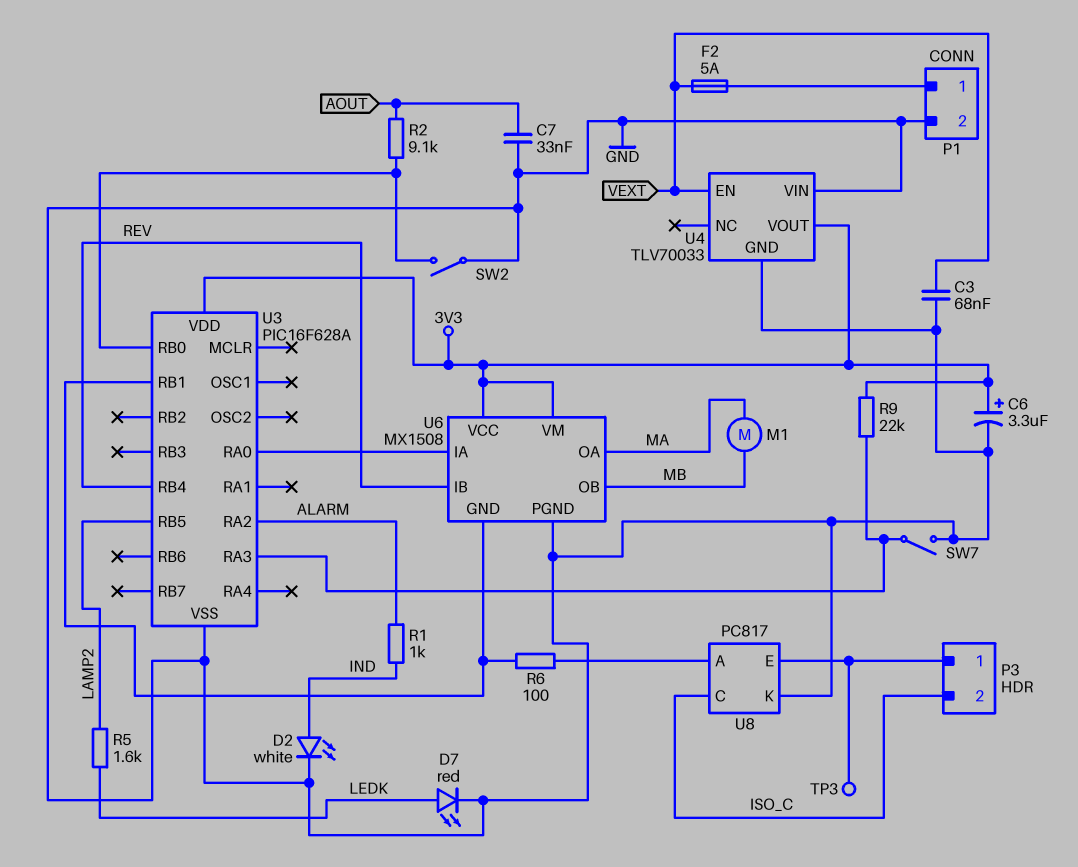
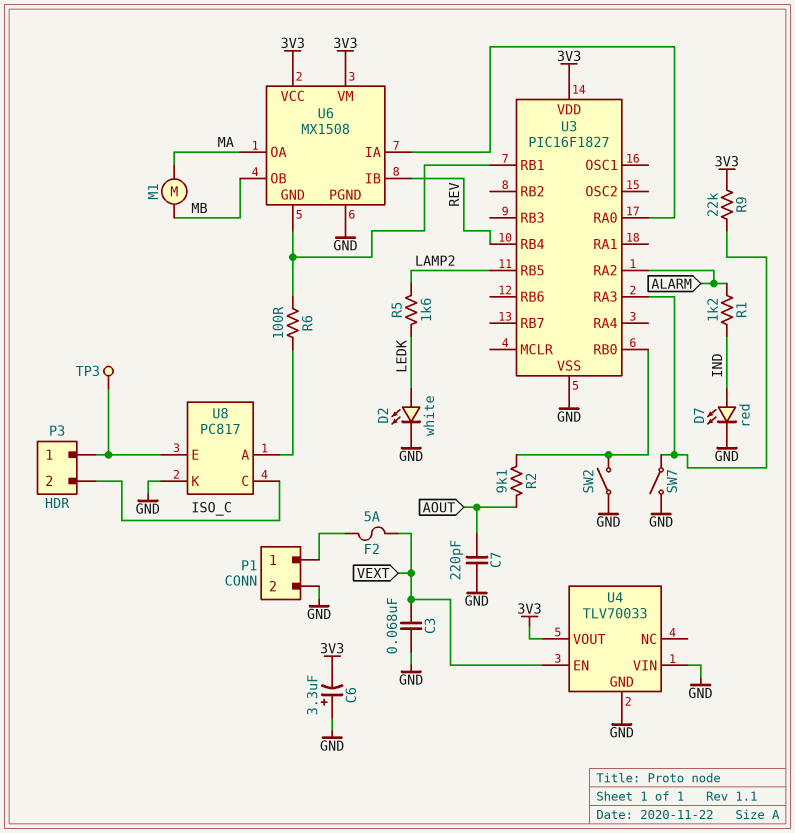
C6: 3.3uF (plus 3V3, minus GND) -> 3.3uF (plus GND, minus 3V3)
C7: 33nF (AOUT, GND) -> 220pF (AOUT, GND)
D2: LED white (A IND, K GND) -> LED white (A LEDK, K GND)
D7: LED red (A LEDK, K GND) -> LED red (A IND, K GND)
R1: 1k (ALARM, IND) -> 1.2k (ALARM, IND)
U3: PIC16F628A -> PIC16F1827

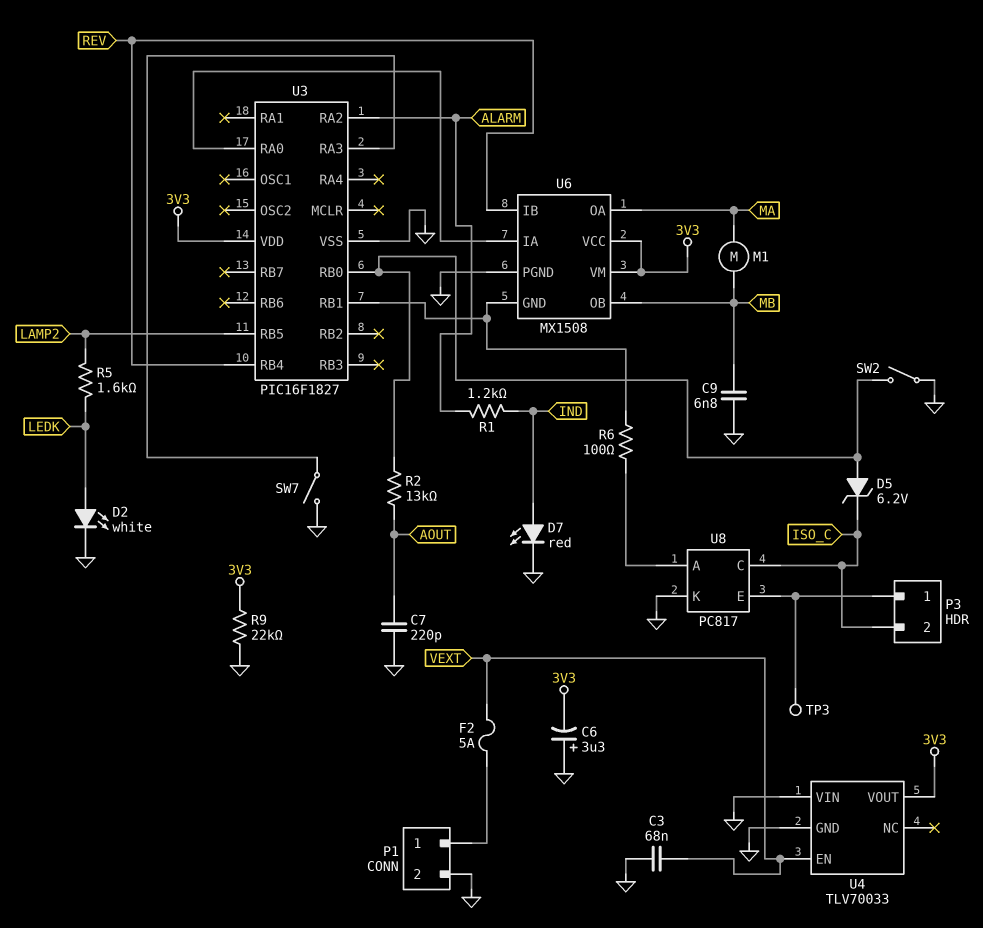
C9: none -> 6.8nF (GND, MB)
D5: none -> zener 6.2V (A U3/RB0, K ISO_C)
R2: 9.1k (AOUT, U3/RB0) -> 13k (AOUT, U3/RB0)
R9: 22k (3V3, U3/RA3) -> 22k (3V3, GND)

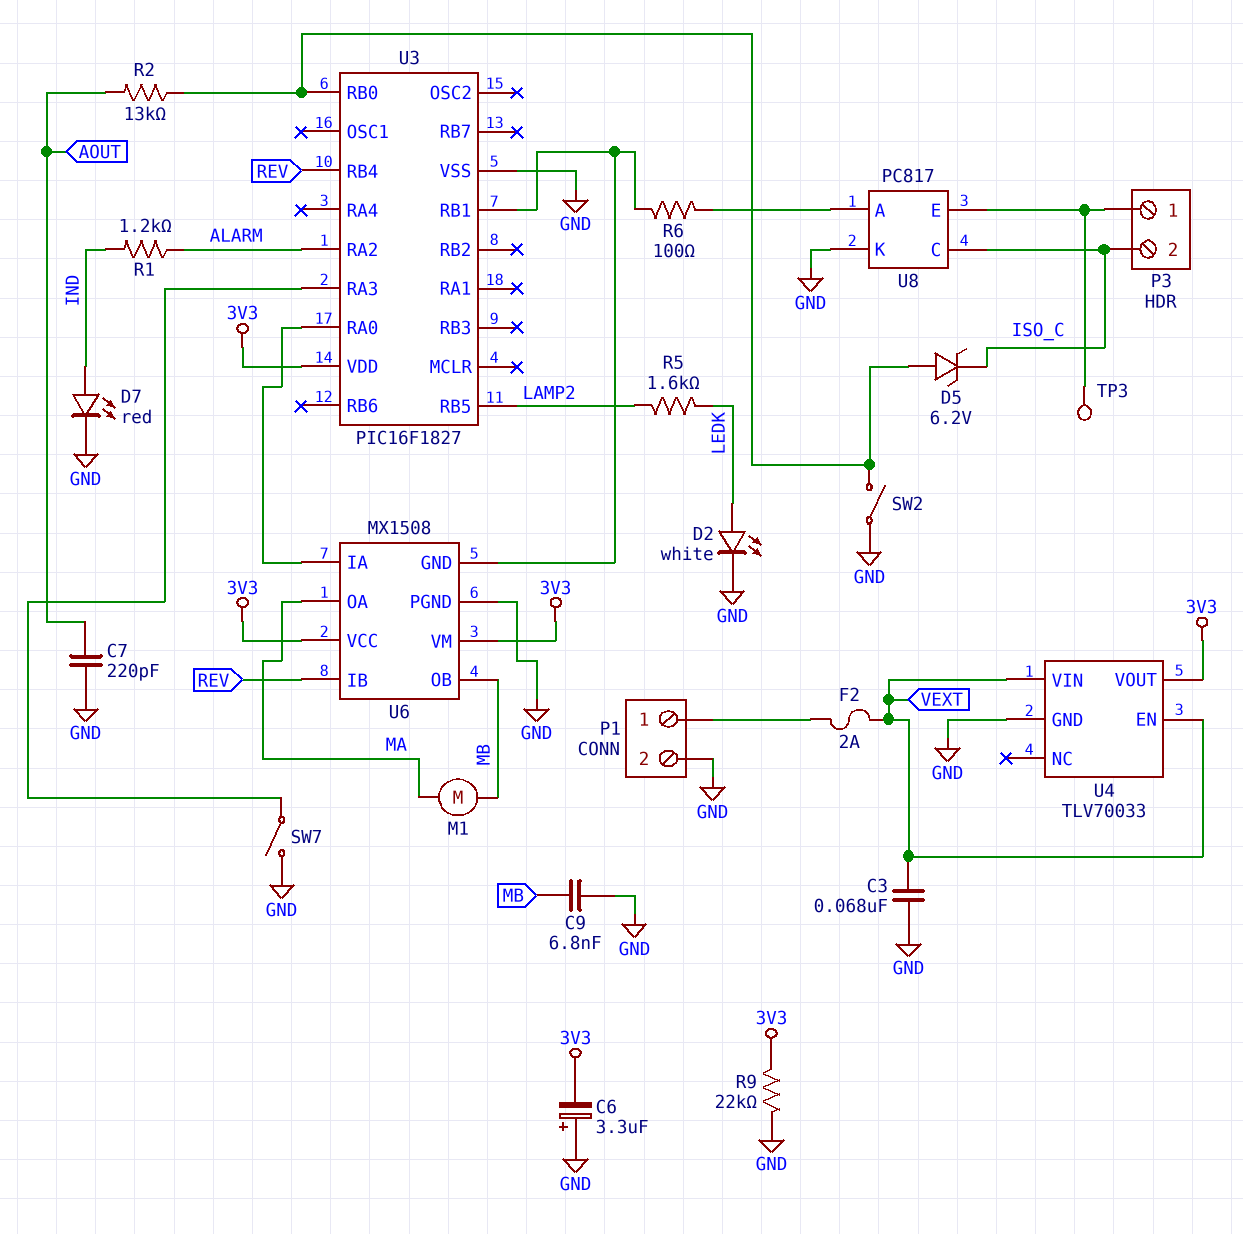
F2: 5A (P1/1, VEXT) -> 2A (P1/1, VEXT)
U4 pin VIN: GND -> VEXT

